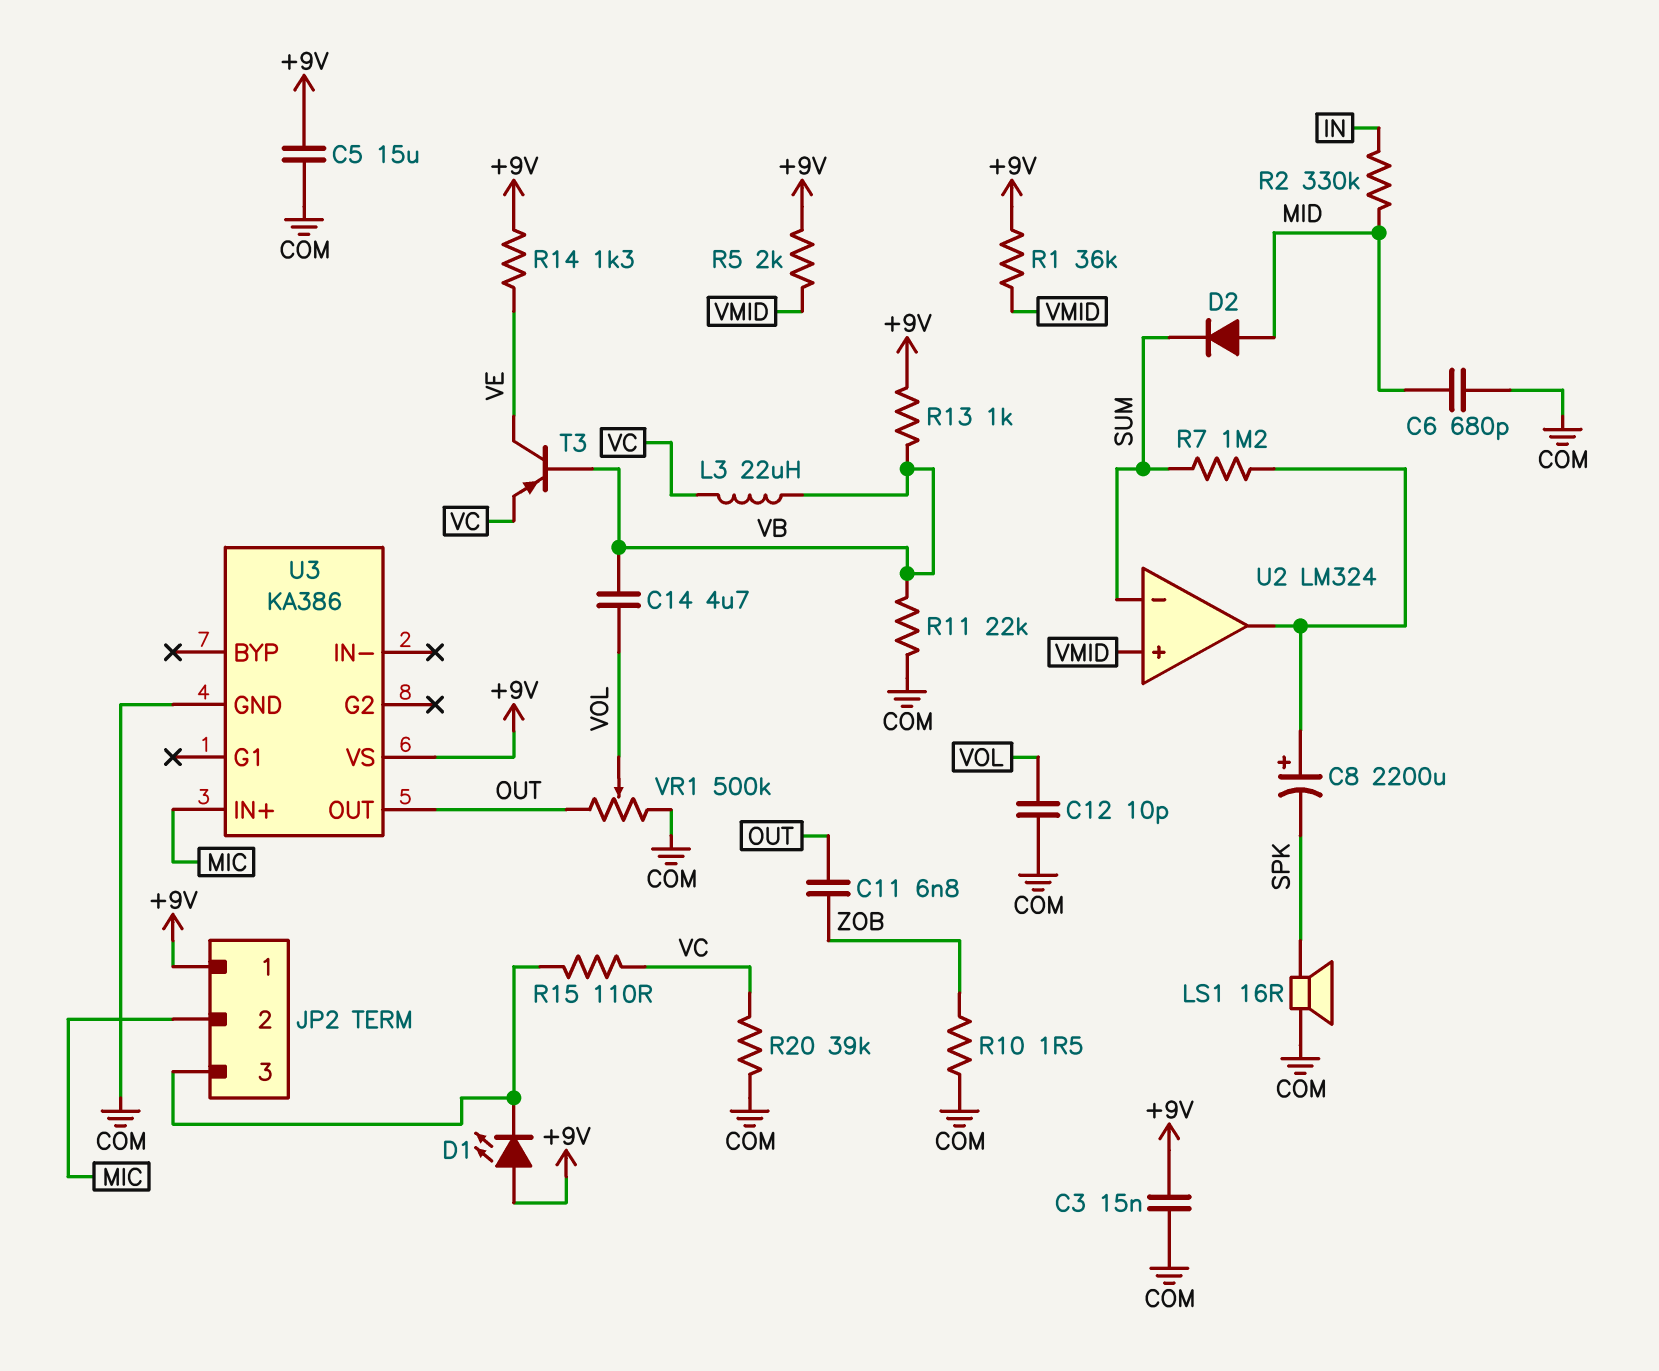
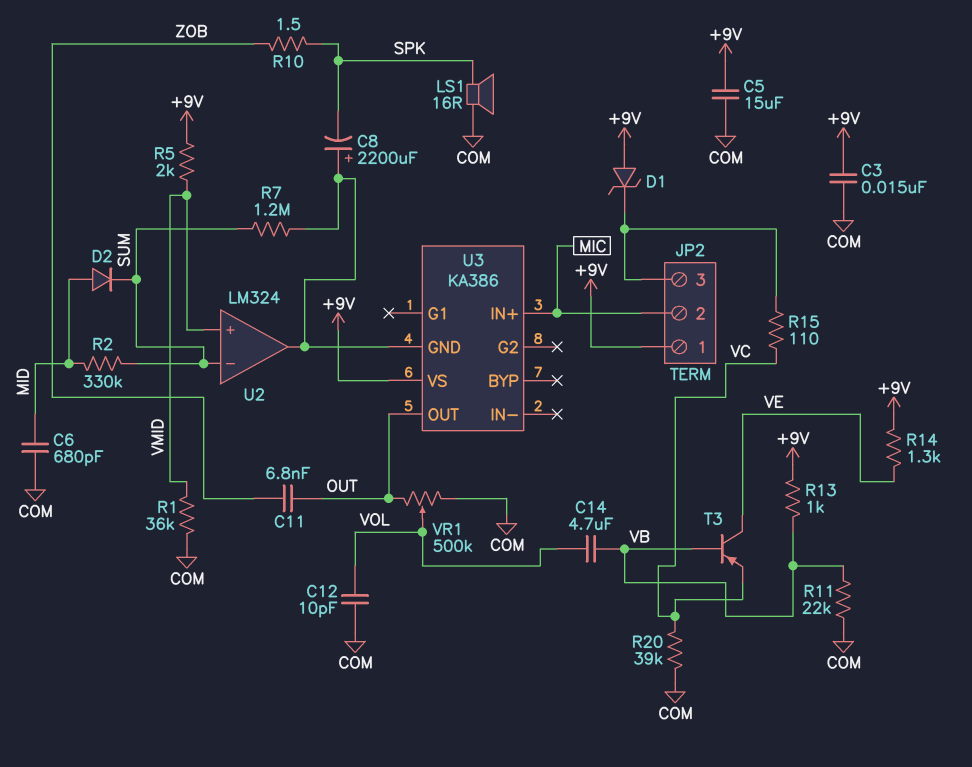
D1: LED (A +9V, K JP2/3) -> zener (A +9V, K JP2/3)
L3: 22uH (VB, VC) -> none
R1: 36k (+9V, VMID) -> 36k (COM, VMID)
R2: 330k (IN, MID) -> 330k (MID, SUM)
R10: 1.5 (COM, ZOB) -> 1.5 (SPK, ZOB)
U3 pin GND: COM -> U2/out

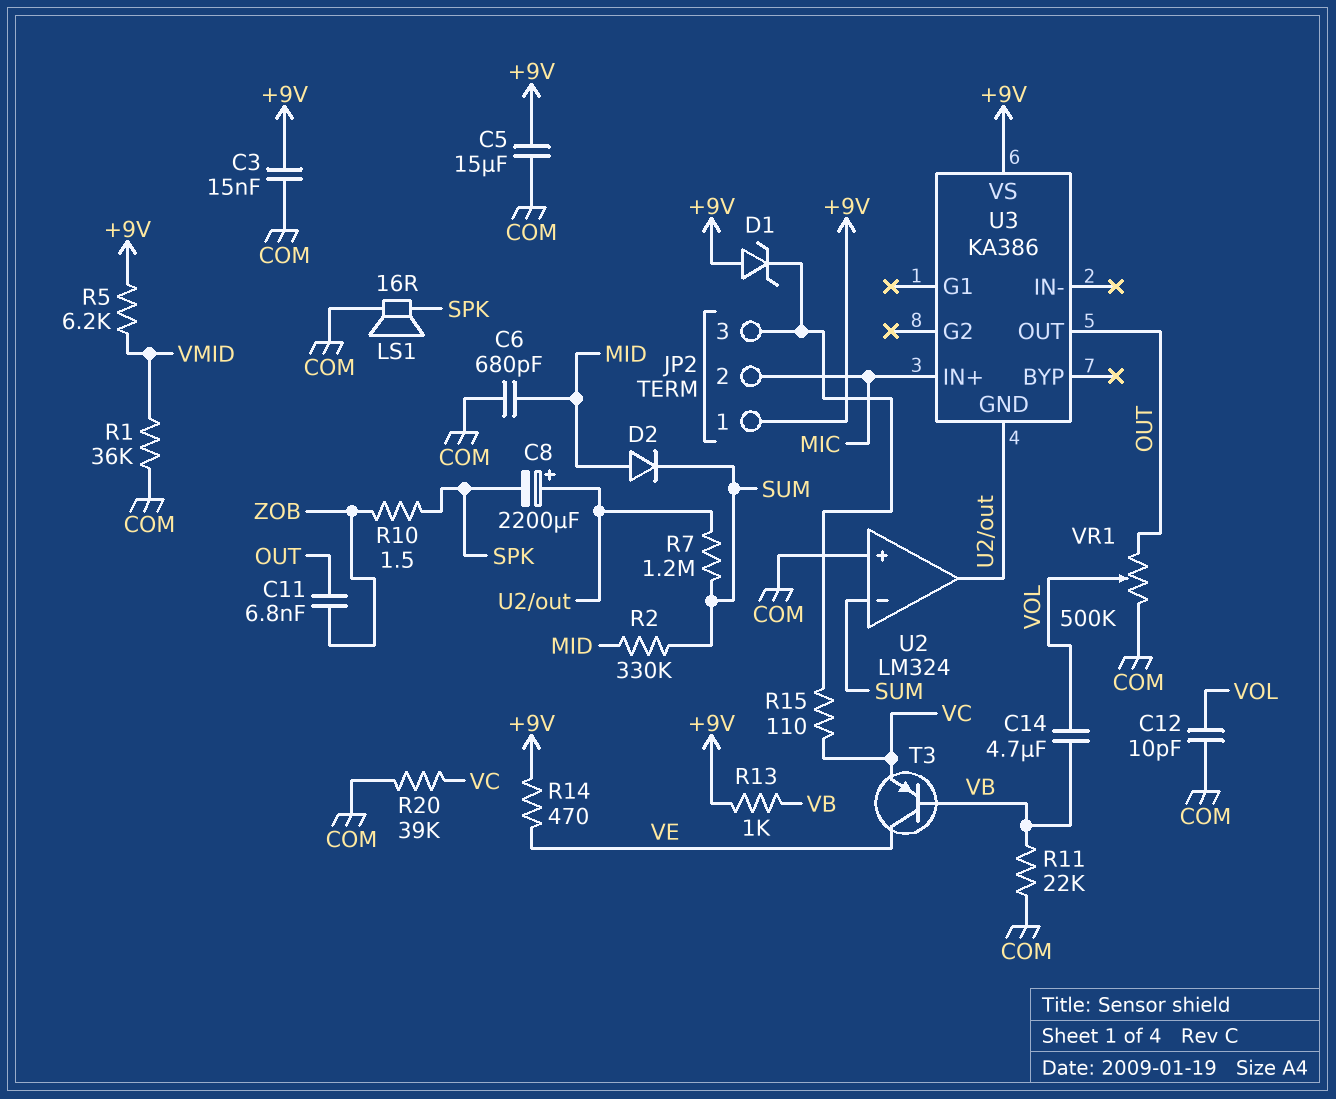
R5: 2k (+9V, VMID) -> 6.2k (+9V, VMID)
R14: 1.3k (+9V, VE) -> 470 (+9V, VE)
U2 pin in+: VMID -> COM

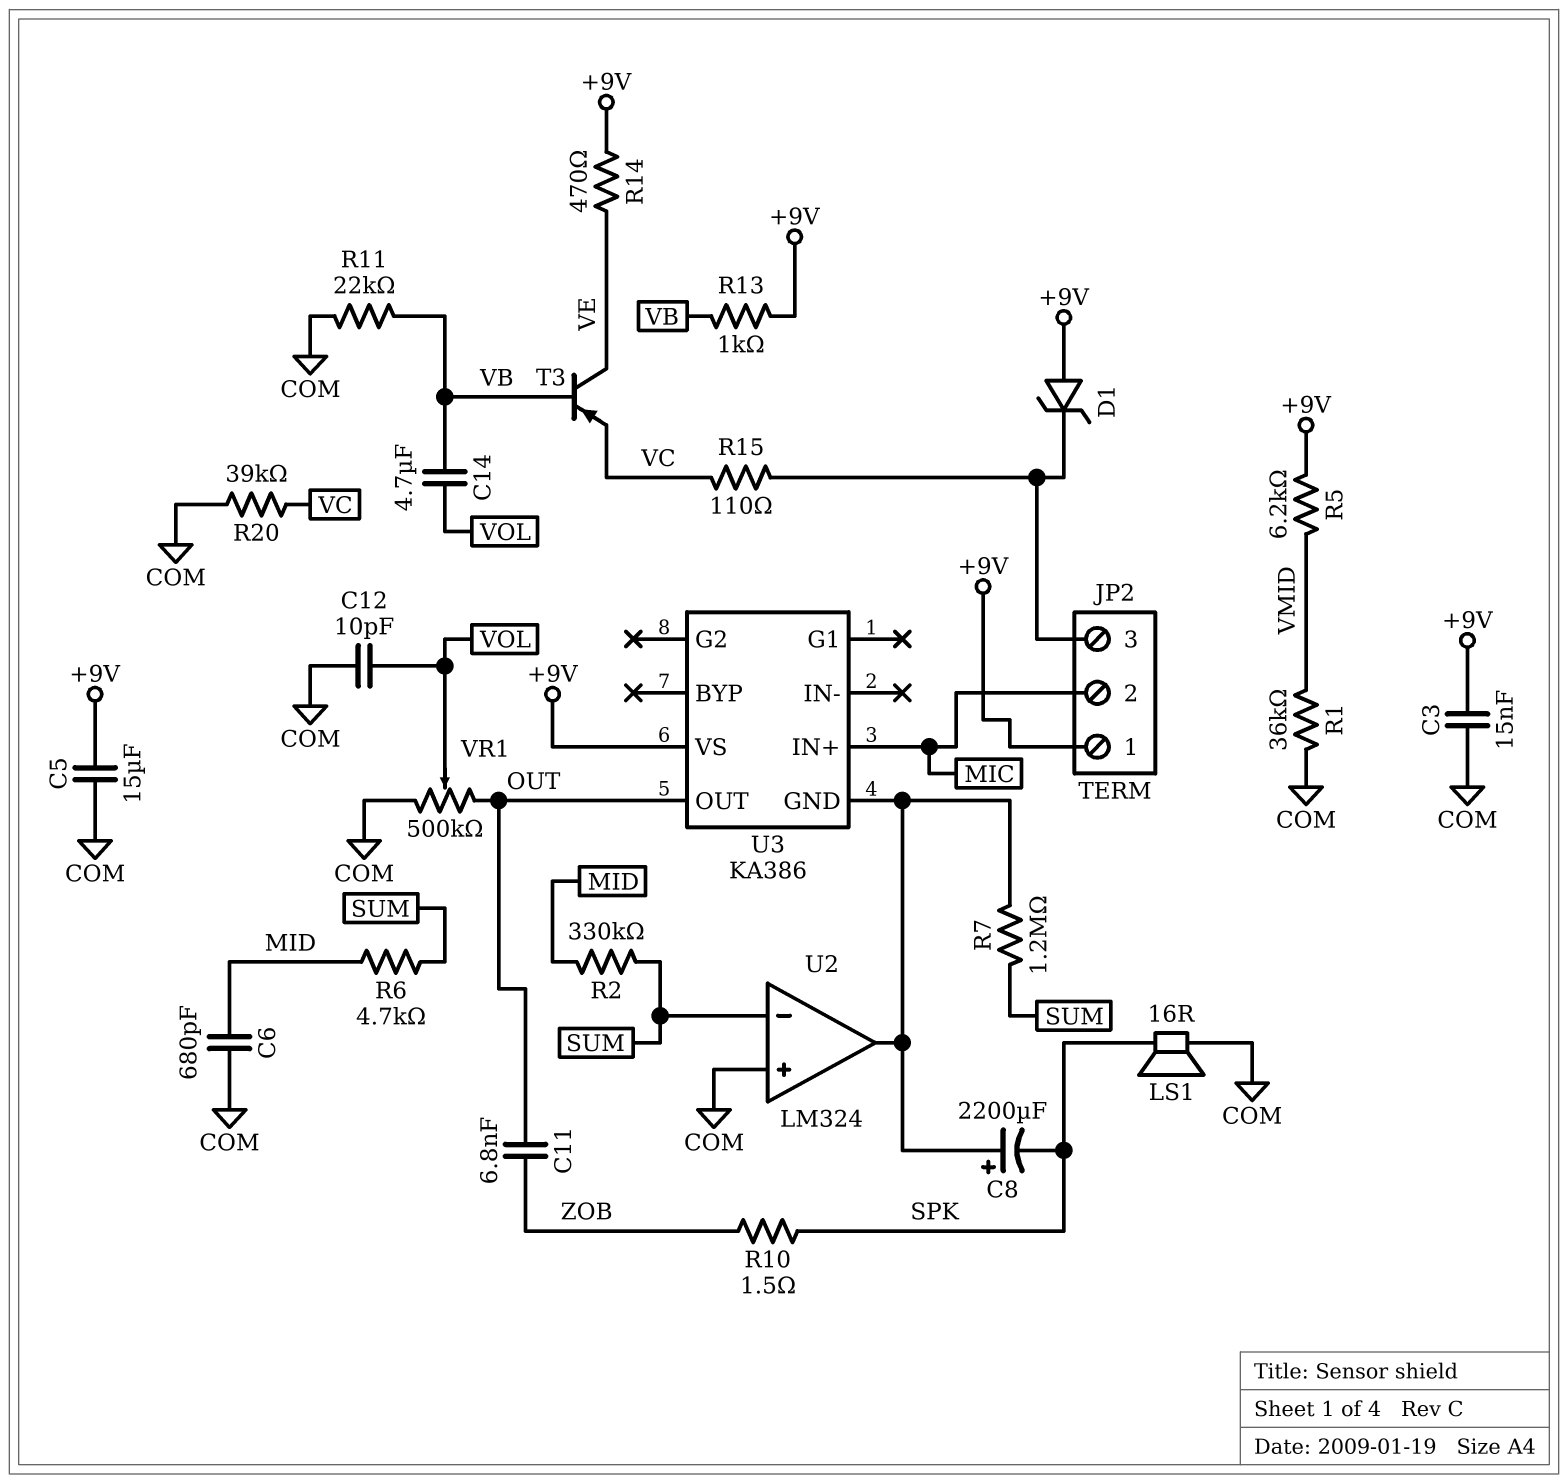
D2: diode (A MID, K SUM) -> none
R6: none -> 4.7k (MID, SUM)

